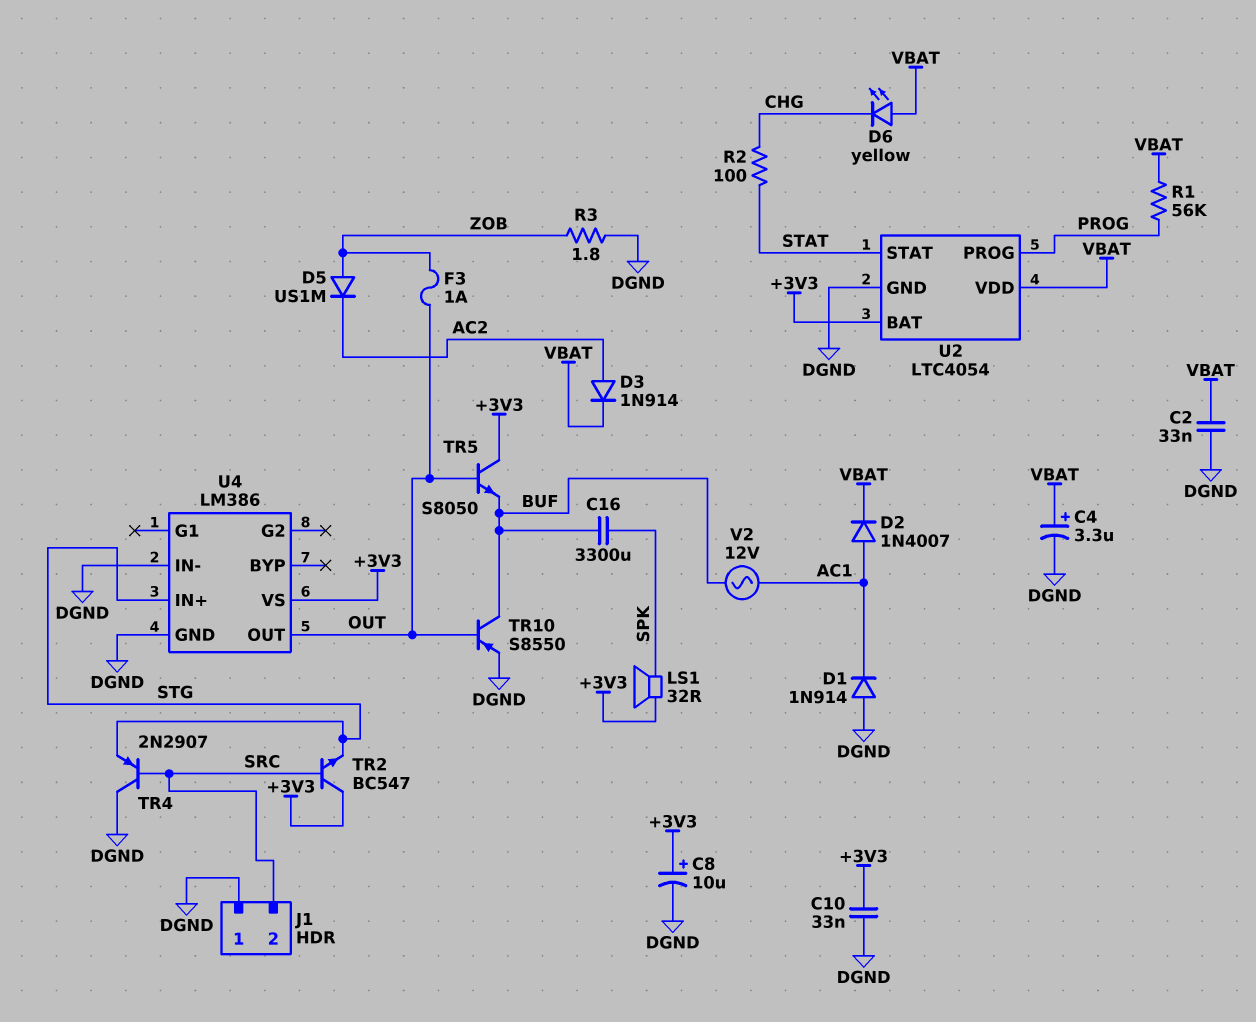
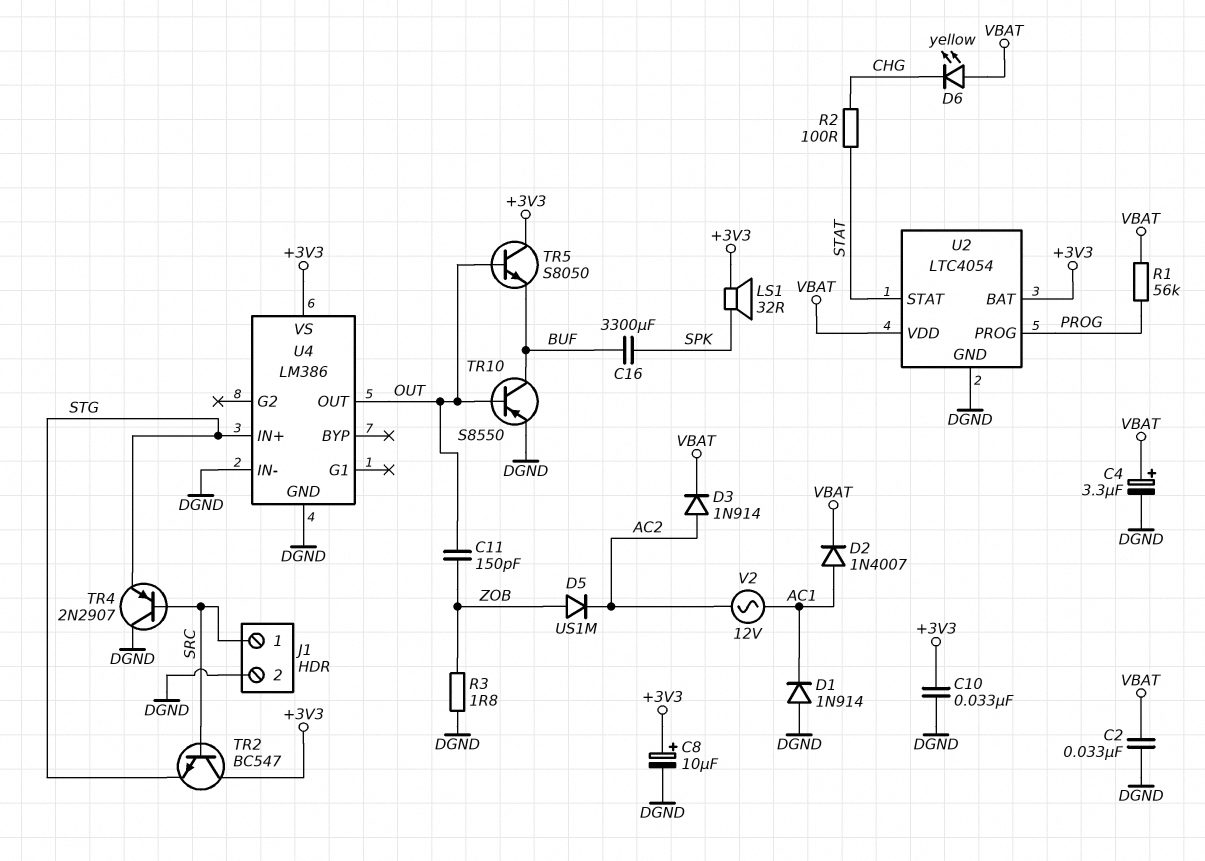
C11: none -> 150pF (OUT, ZOB)
F3: 1A (OUT, ZOB) -> none
J1 pin 1: DGND -> SRC
J1 pin 2: SRC -> DGND
V2: AC 12V (AC1, BUF) -> AC 12V (AC1, AC2)

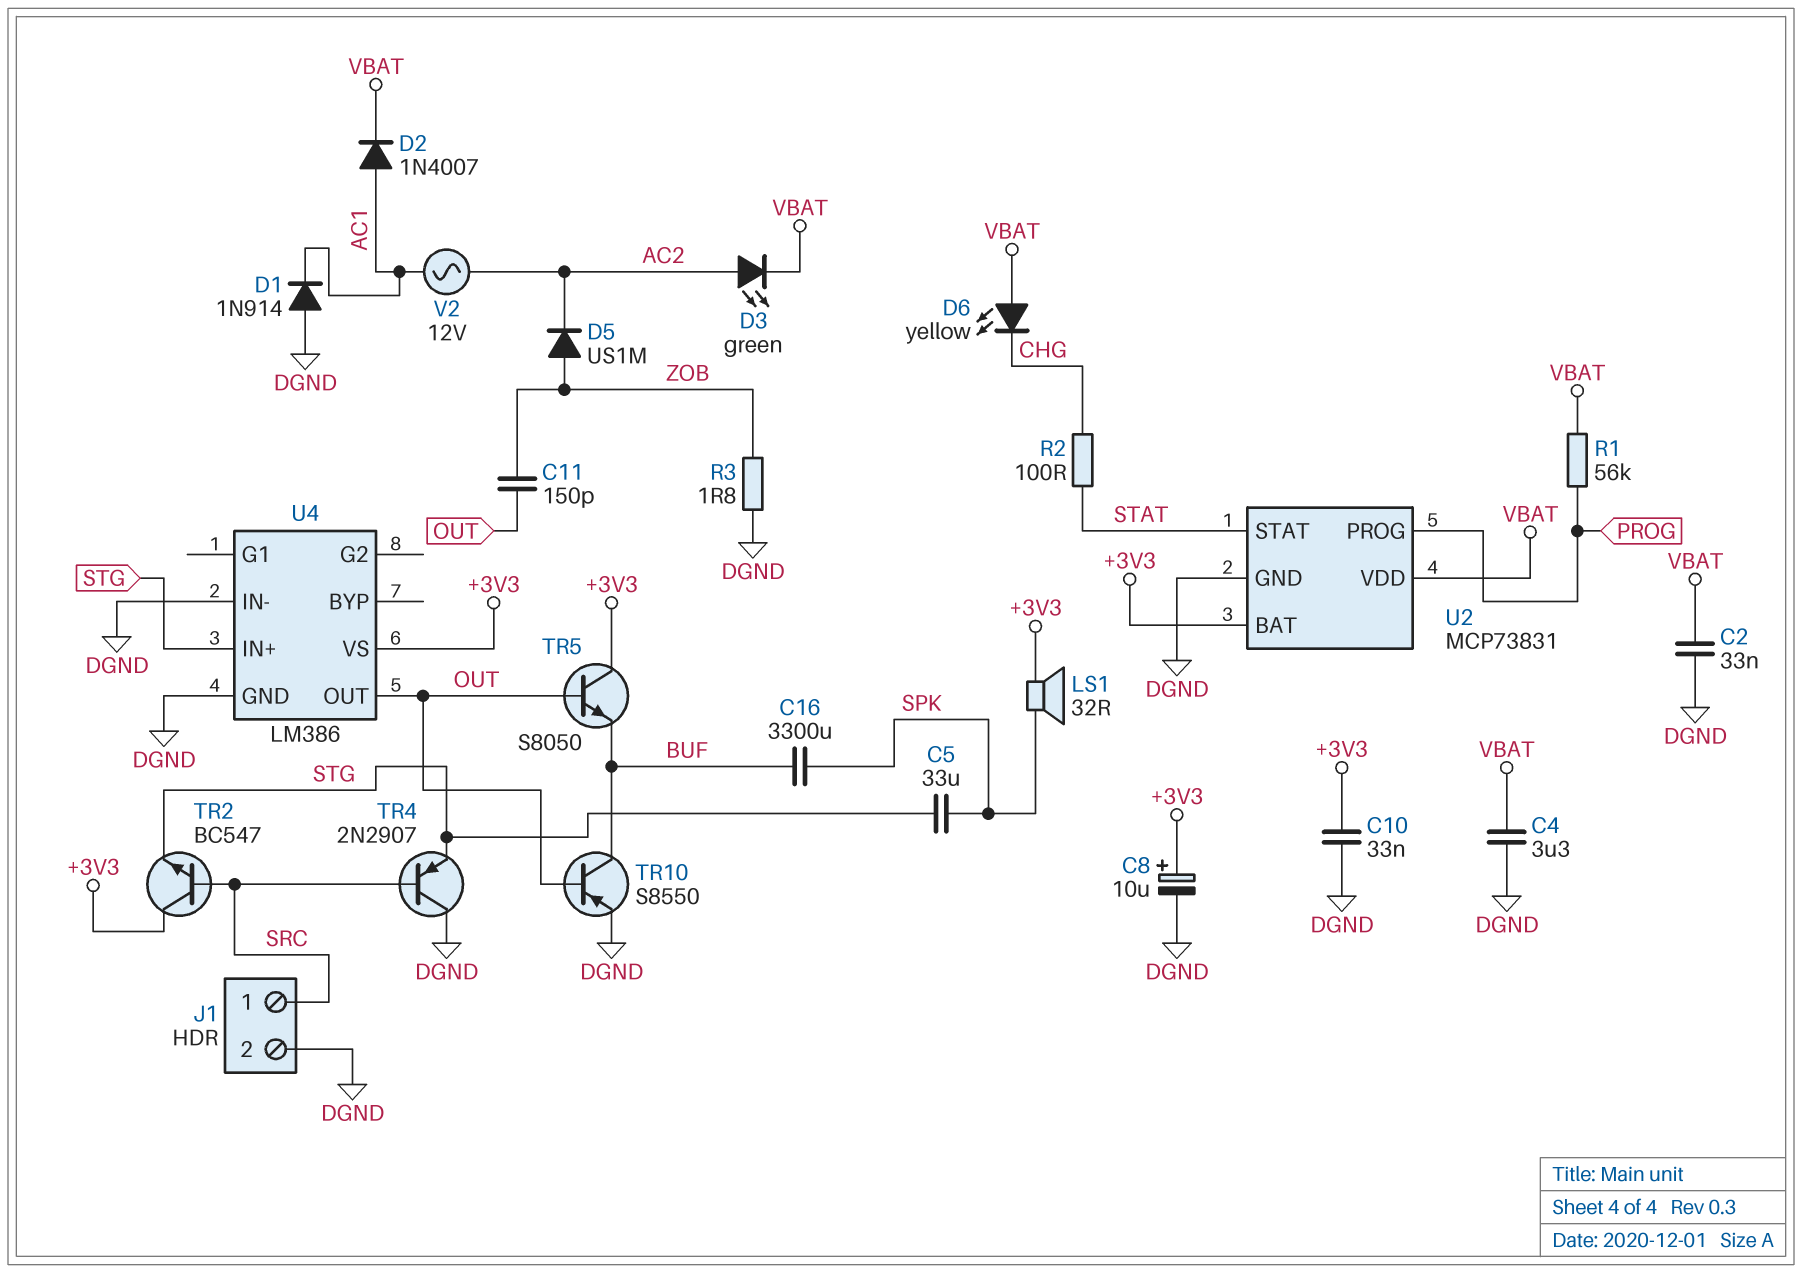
C4: 3.3uF (plus VBAT, minus DGND) -> 3.3uF (DGND, VBAT)
C5: none -> 33uF (SPK, STG)
D3: diode 1N914 (A AC2, K VBAT) -> LED green (A AC2, K VBAT)
U2: LTC4054 -> MCP73831

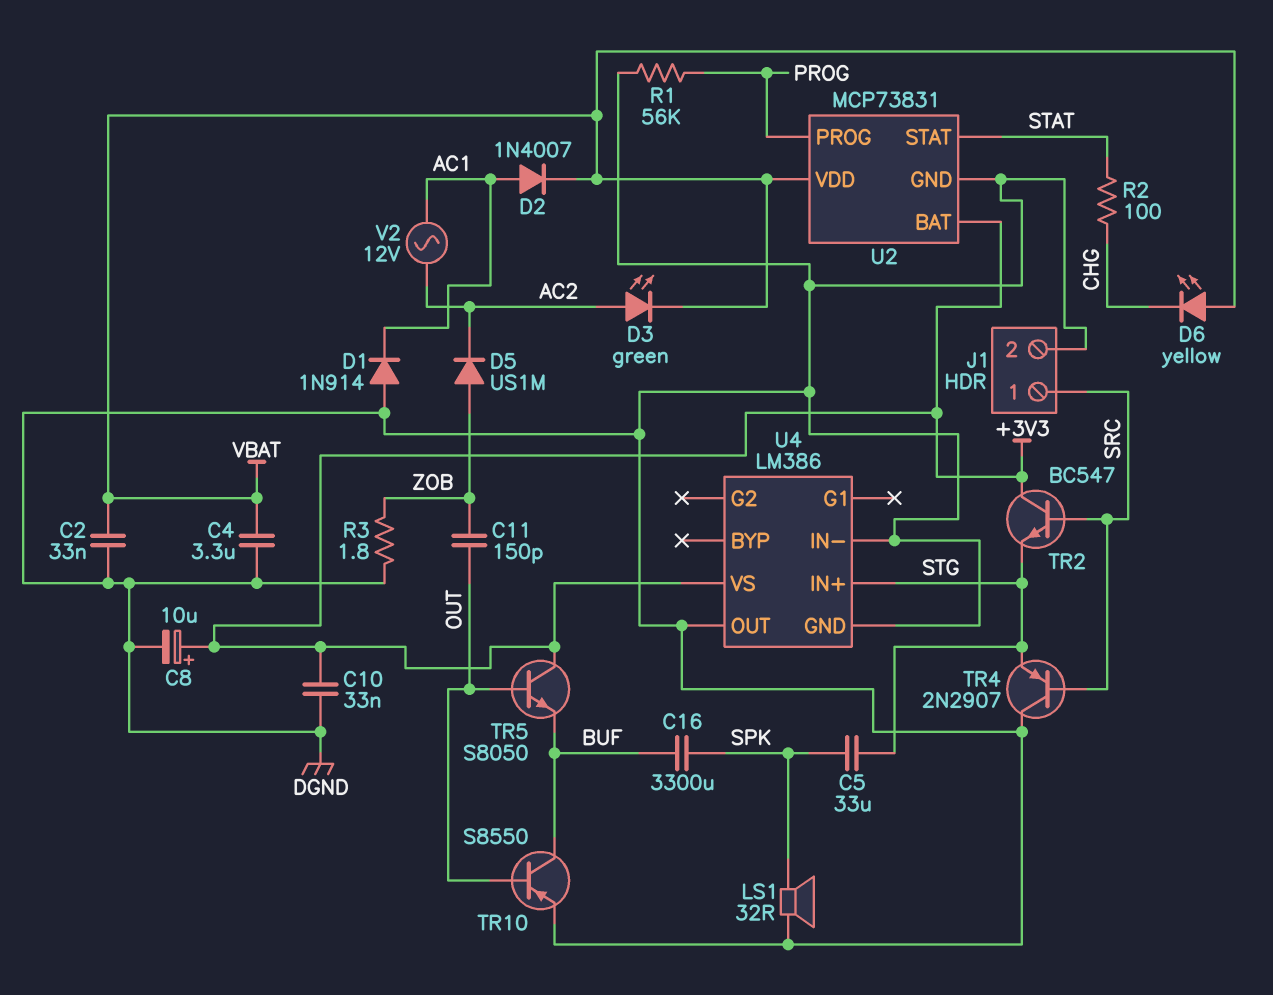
LS1: speaker 32R (+3V3, SPK) -> speaker 32R (DGND, SPK)
R1: 56k (PROG, VBAT) -> 56k (DGND, PROG)
U4 pin OUT: OUT -> DGND

